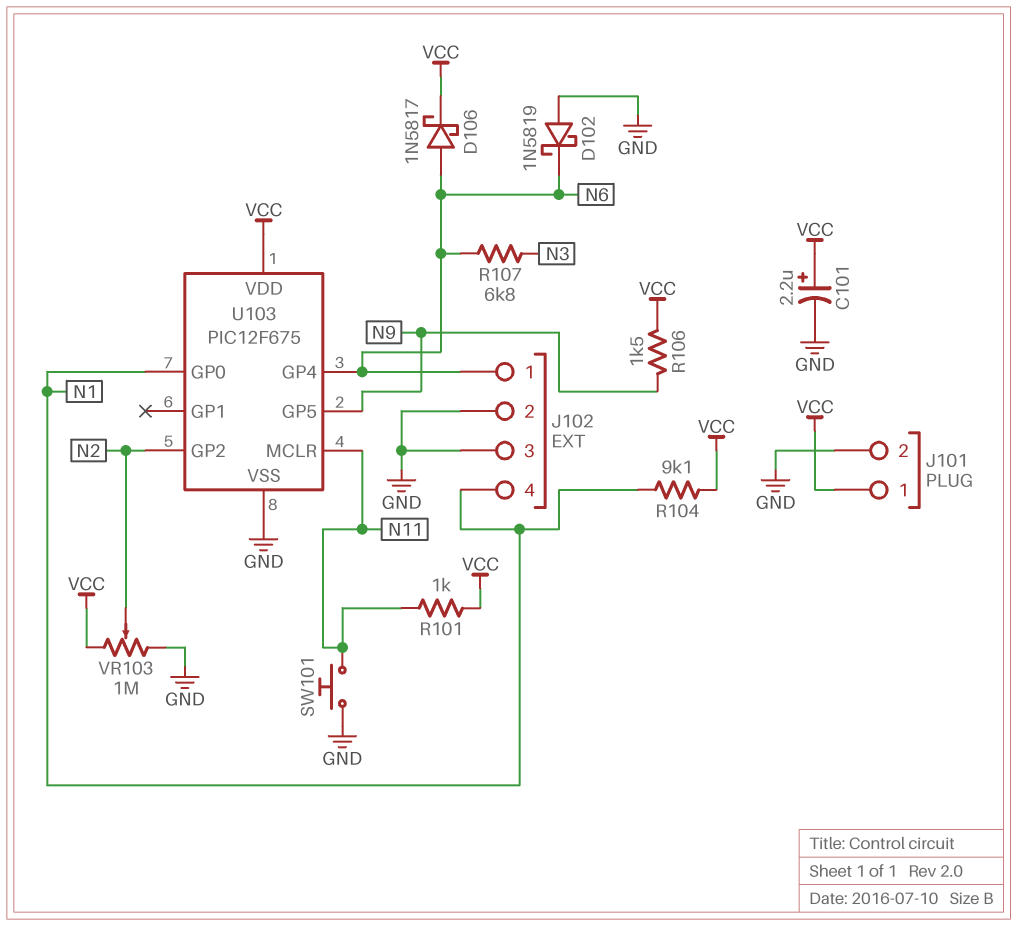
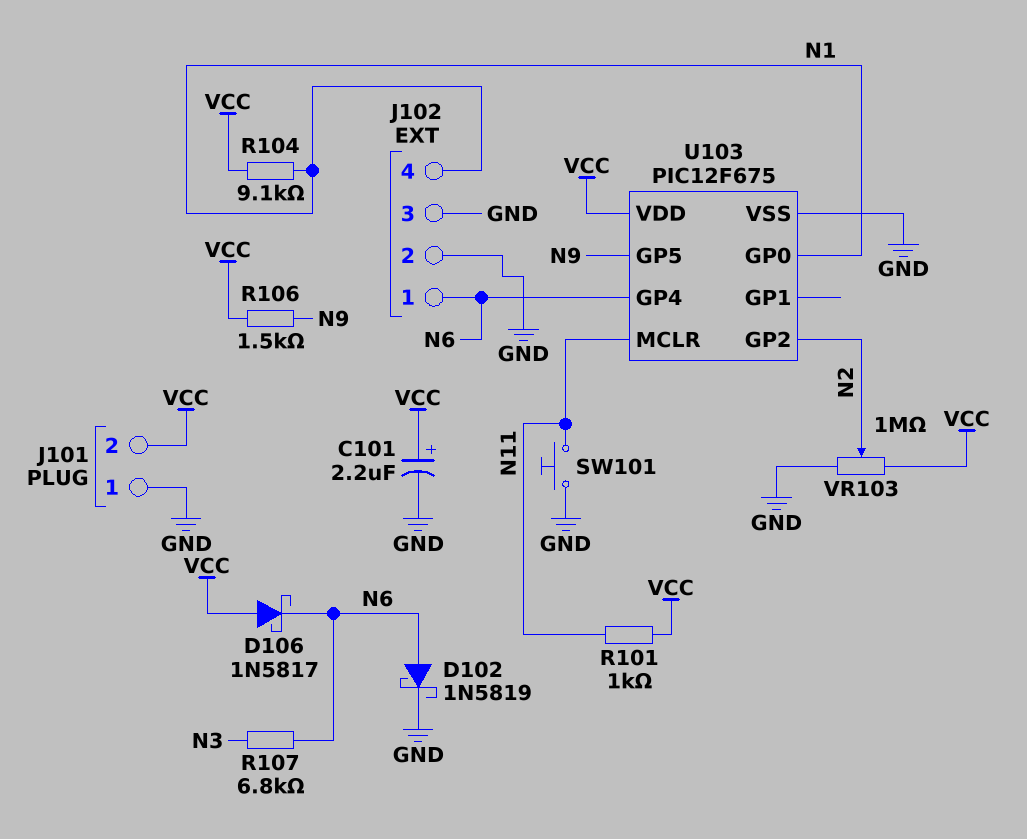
D102: schottky 1N5819 (A GND, K N6) -> schottky 1N5819 (A N6, K GND)
D106: schottky 1N5817 (A N6, K VCC) -> schottky 1N5817 (A VCC, K N6)
J101 pin 1: VCC -> GND
J101 pin 2: GND -> VCC

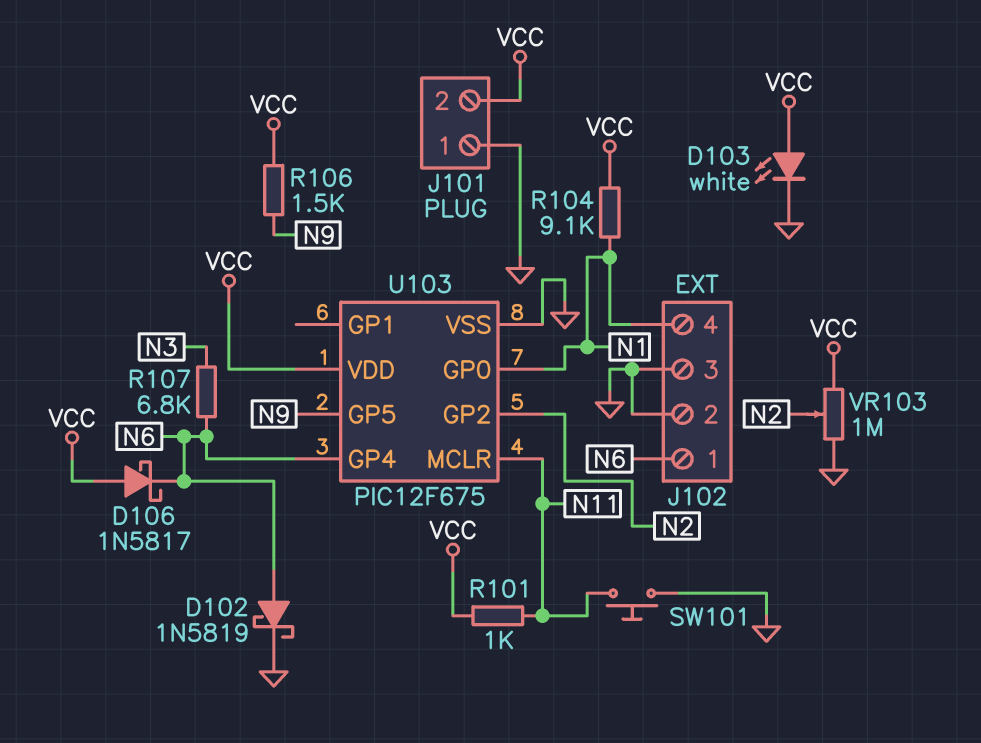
C101: 2.2uF (plus VCC, minus GND) -> none
D103: none -> LED white (A VCC, K GND)

